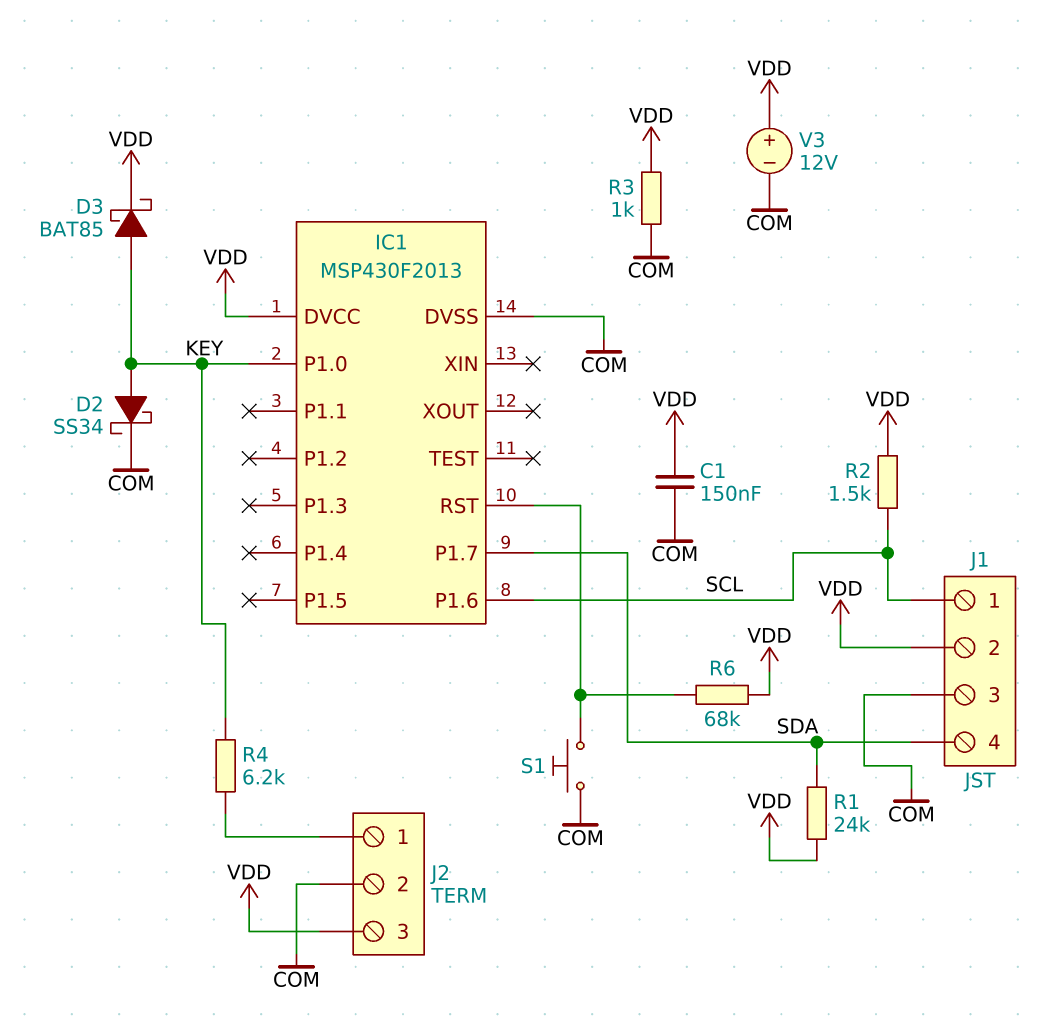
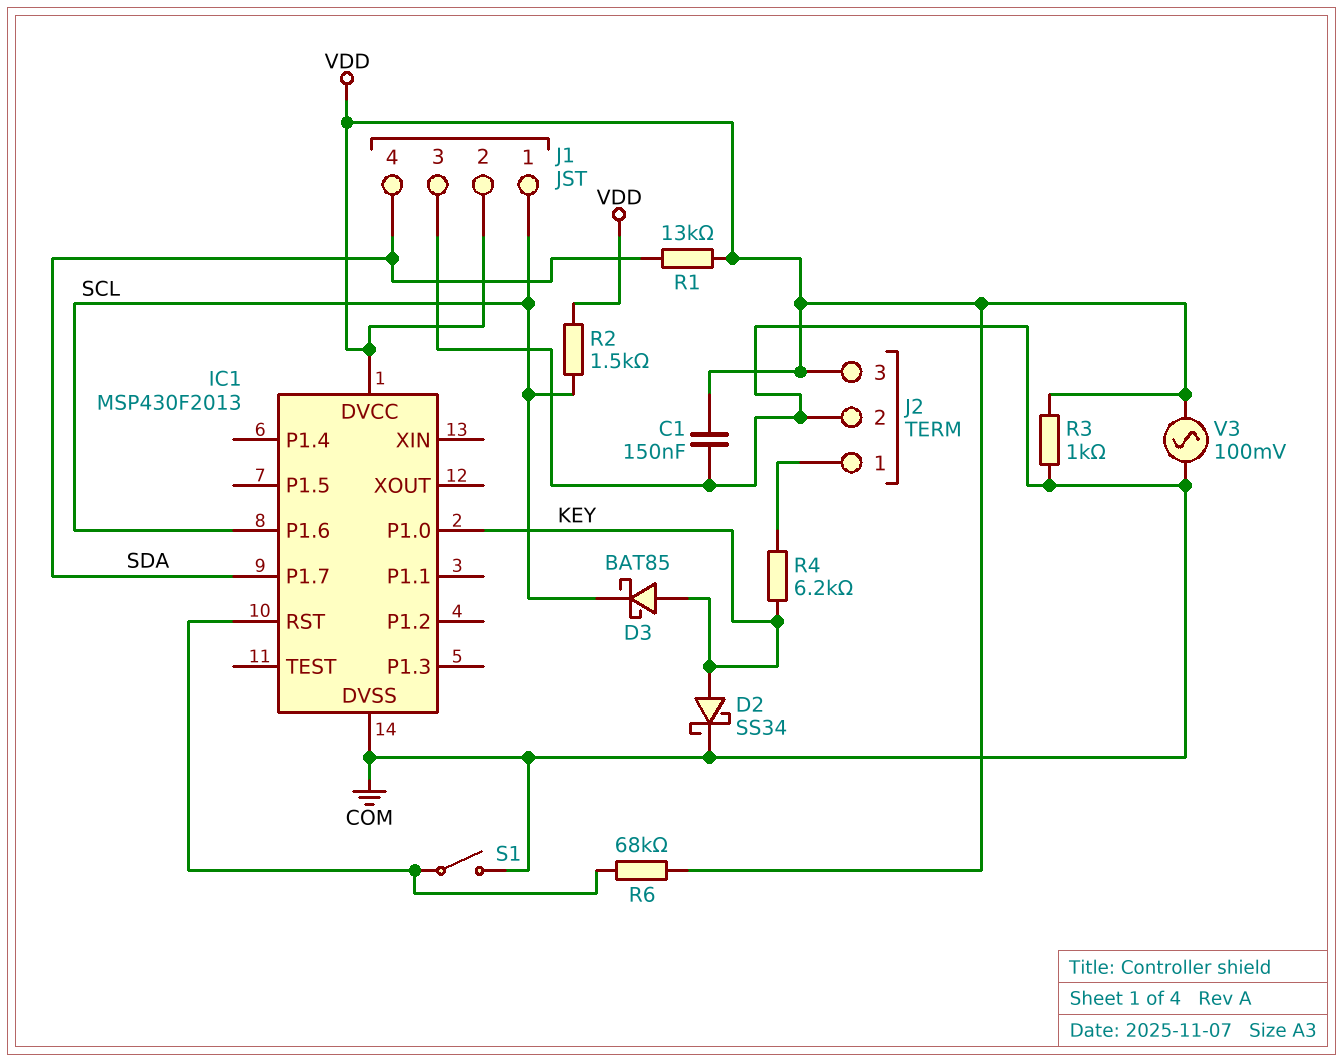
D3: schottky BAT85 (A KEY, K VDD) -> schottky BAT85 (A KEY, K SCL)
R1: 24k (SDA, VDD) -> 13k (SDA, VDD)
S1: button (COM, IC1/RST) -> switch (COM, IC1/RST)
V3: 12V (plus VDD, minus COM) -> AC 100mV (COM, VDD)

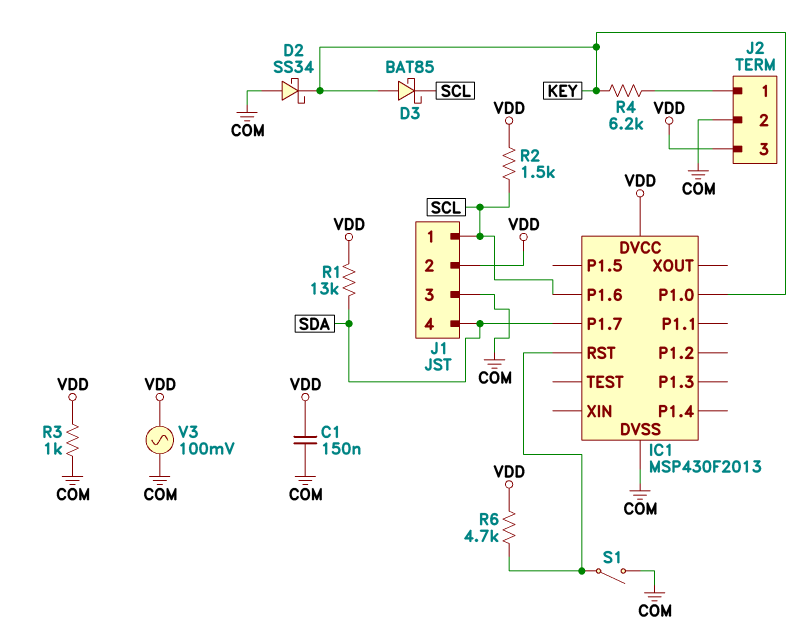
D2: schottky SS34 (A KEY, K COM) -> schottky SS34 (A COM, K KEY)
R6: 68k (IC1/RST, VDD) -> 4.7k (IC1/RST, VDD)

